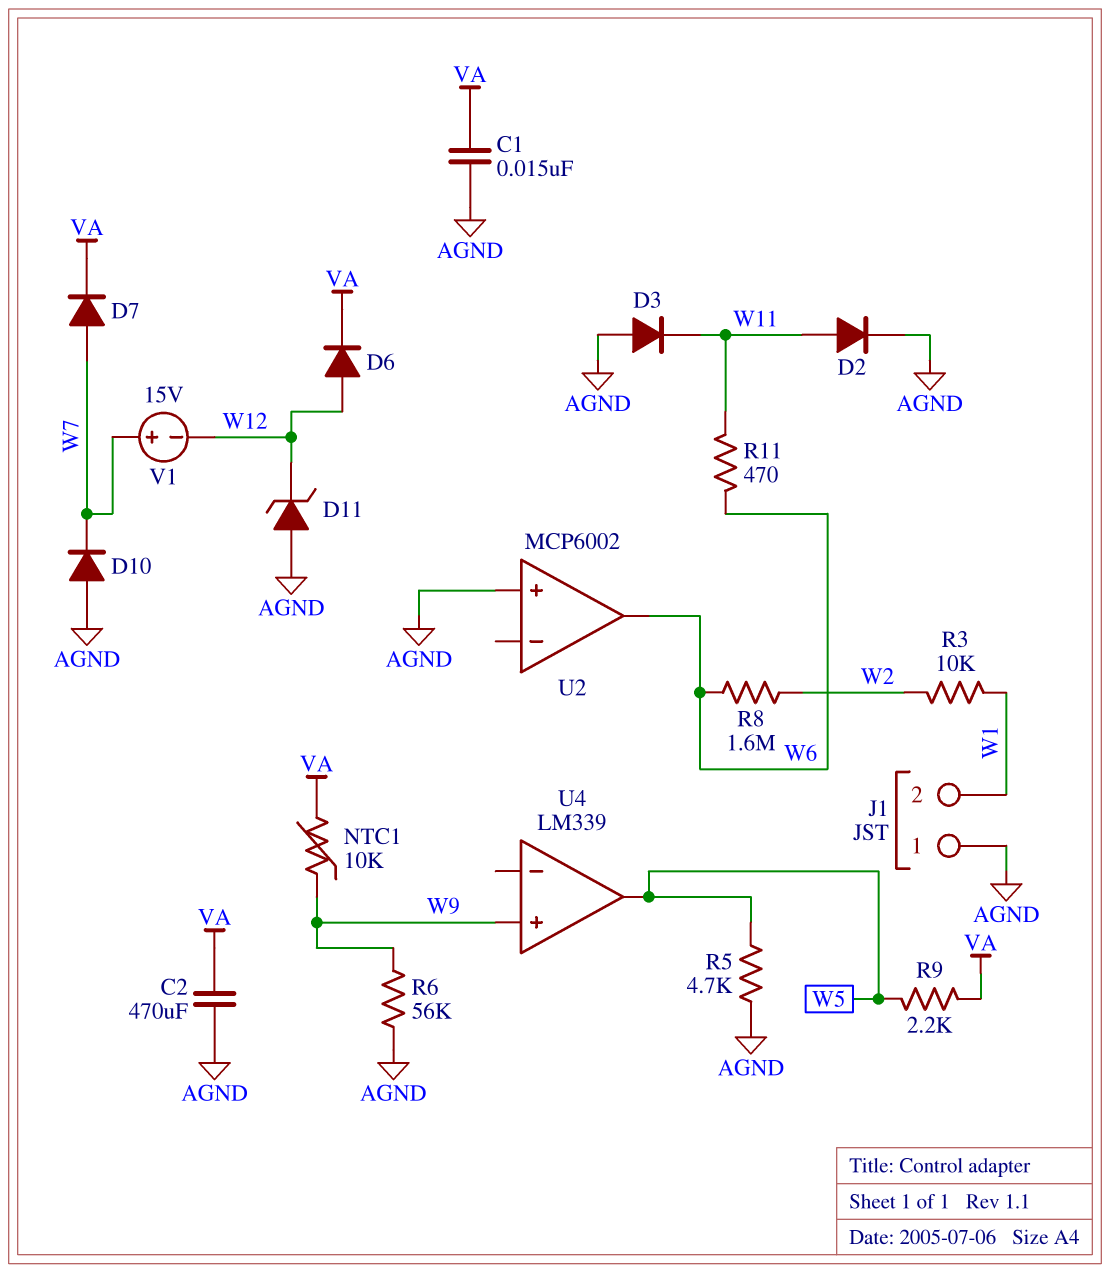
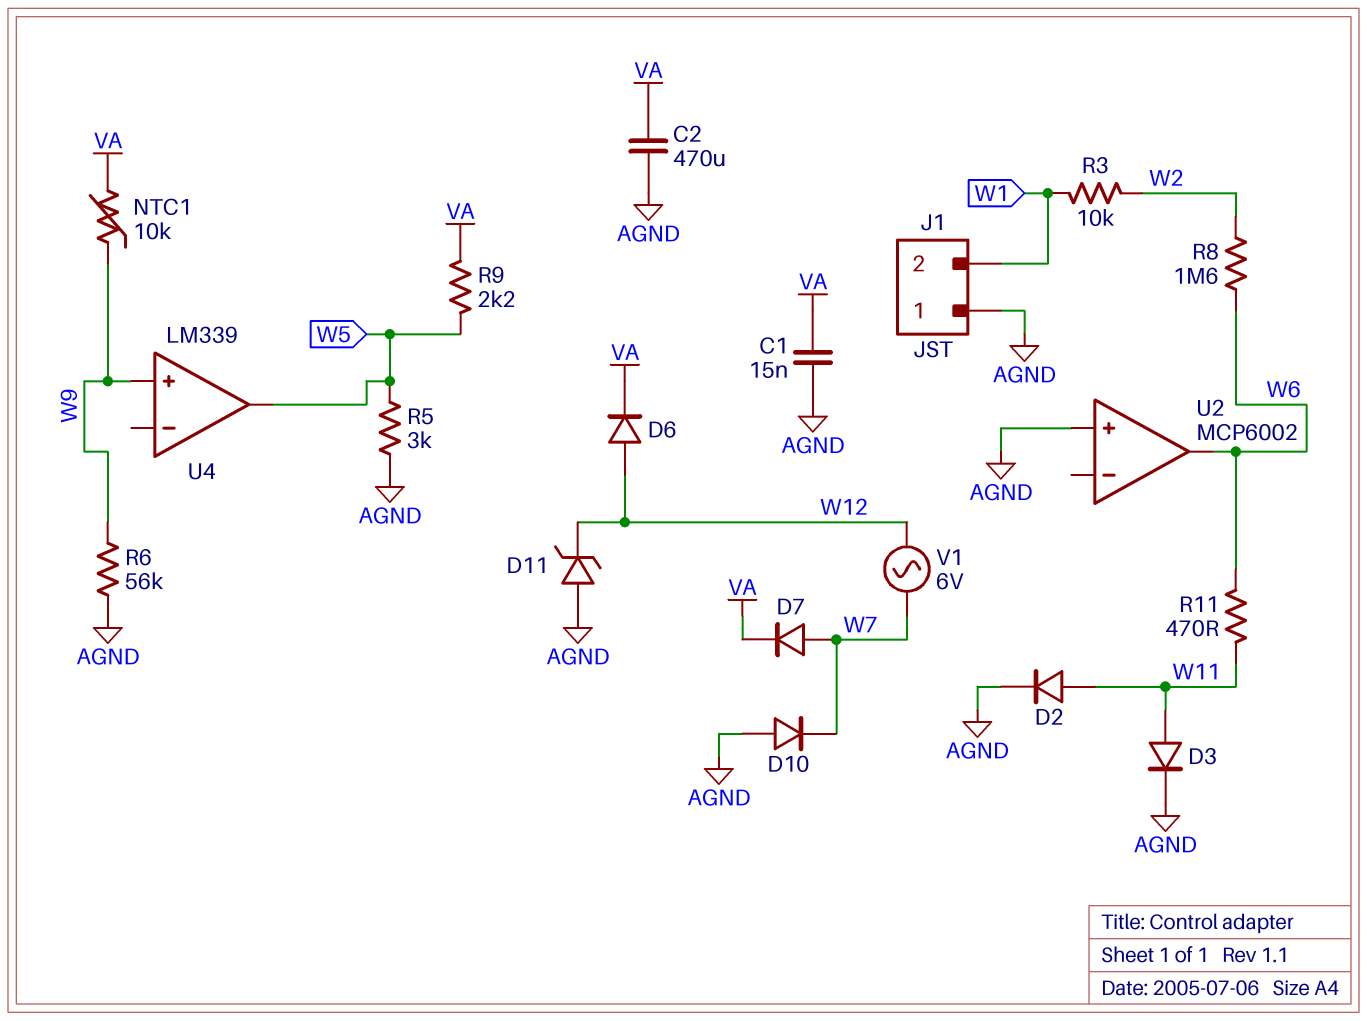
D3: diode (A AGND, K W11) -> diode (A W11, K AGND)
R5: 4.7k (AGND, W5) -> 3k (AGND, W5)
V1: 15V (plus W7, minus W12) -> AC 6V (W7, W12)

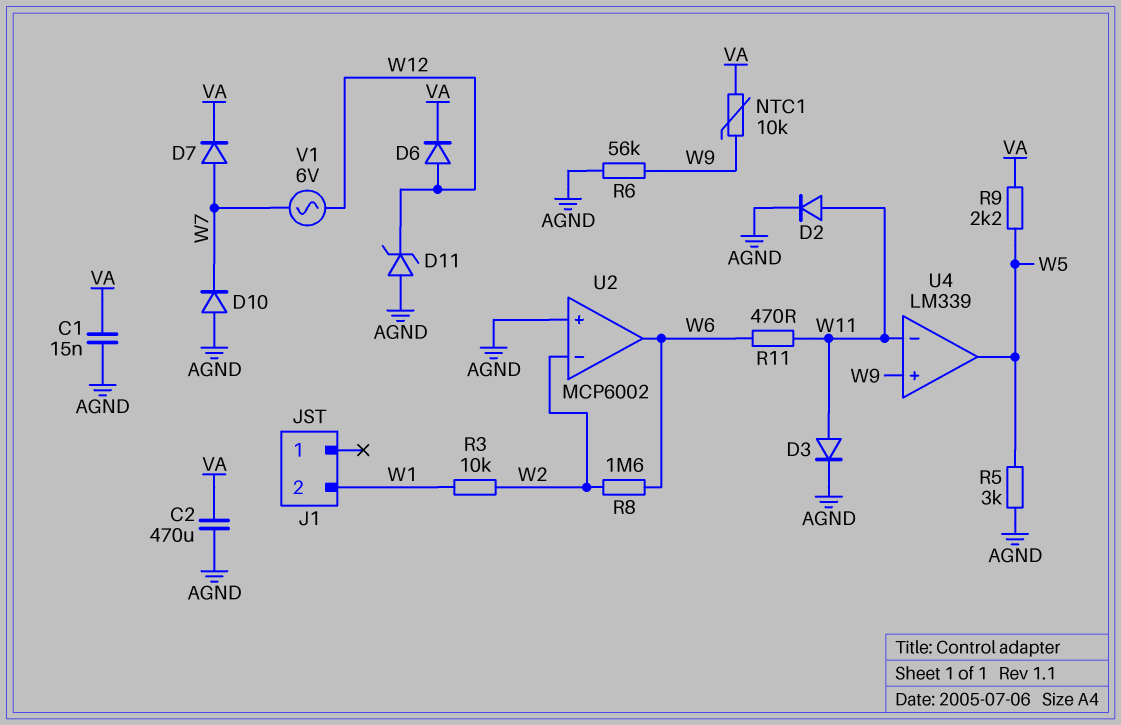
J1 pin 1: AGND -> none
U2 pin in-: none -> W2
U4 pin in-: none -> W11

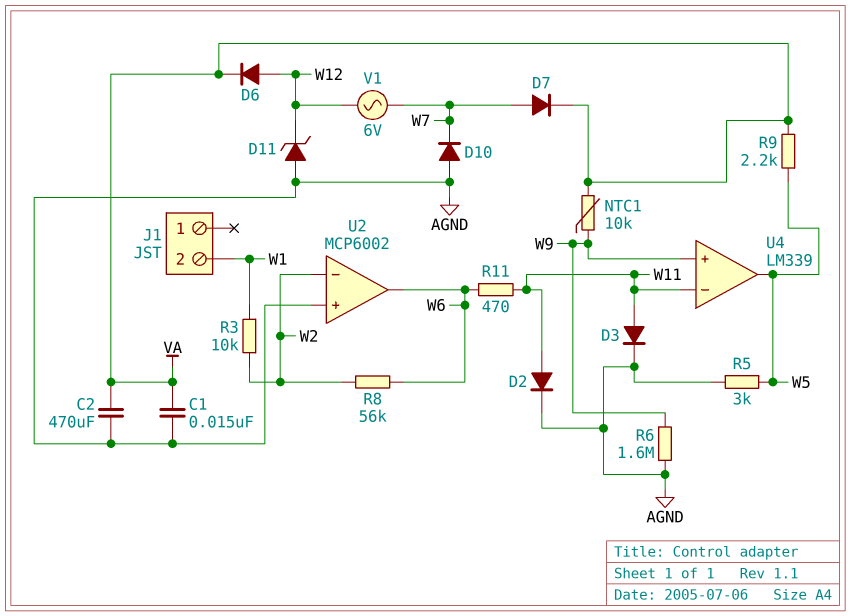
R6: 56k (AGND, W9) -> 1.6M (AGND, W9)
R8: 1.6M (W2, W6) -> 56k (W2, W6)

